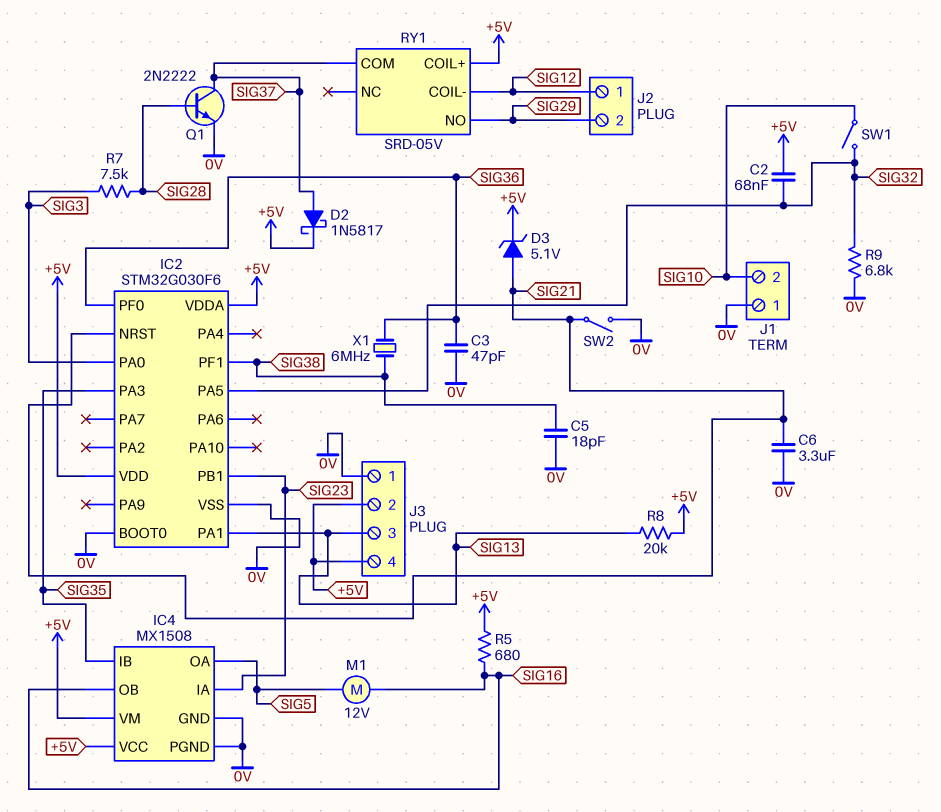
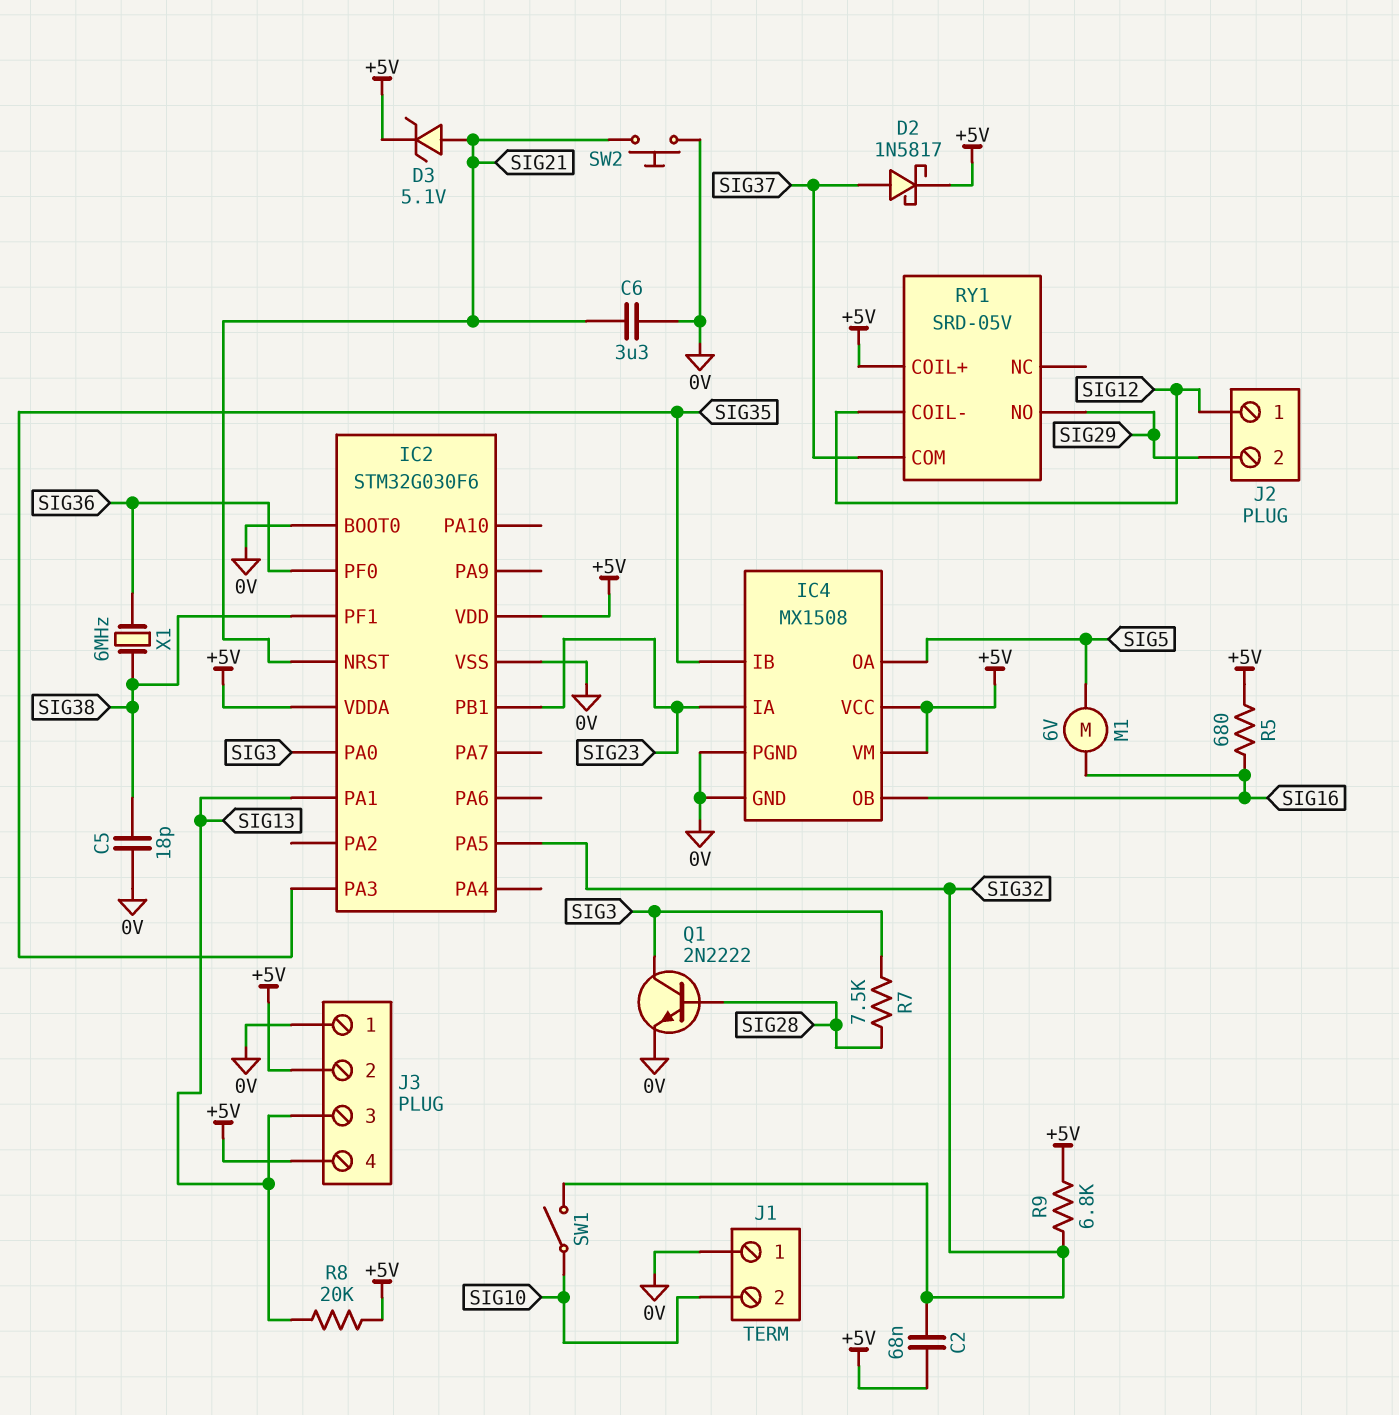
C3: 47pF (0V, SIG36) -> none
M1: motor 12V (SIG5, SIG16) -> motor 6V (SIG5, SIG16)
Q1: NPN 2N2222 (B SIG28, C SIG37, E 0V) -> NPN 2N2222 (B SIG28, C SIG3, E 0V)
R9: 6.8k (0V, SIG32) -> 6.8k (+5V, SIG32)
SW2: switch (0V, SIG21) -> button (0V, SIG21)

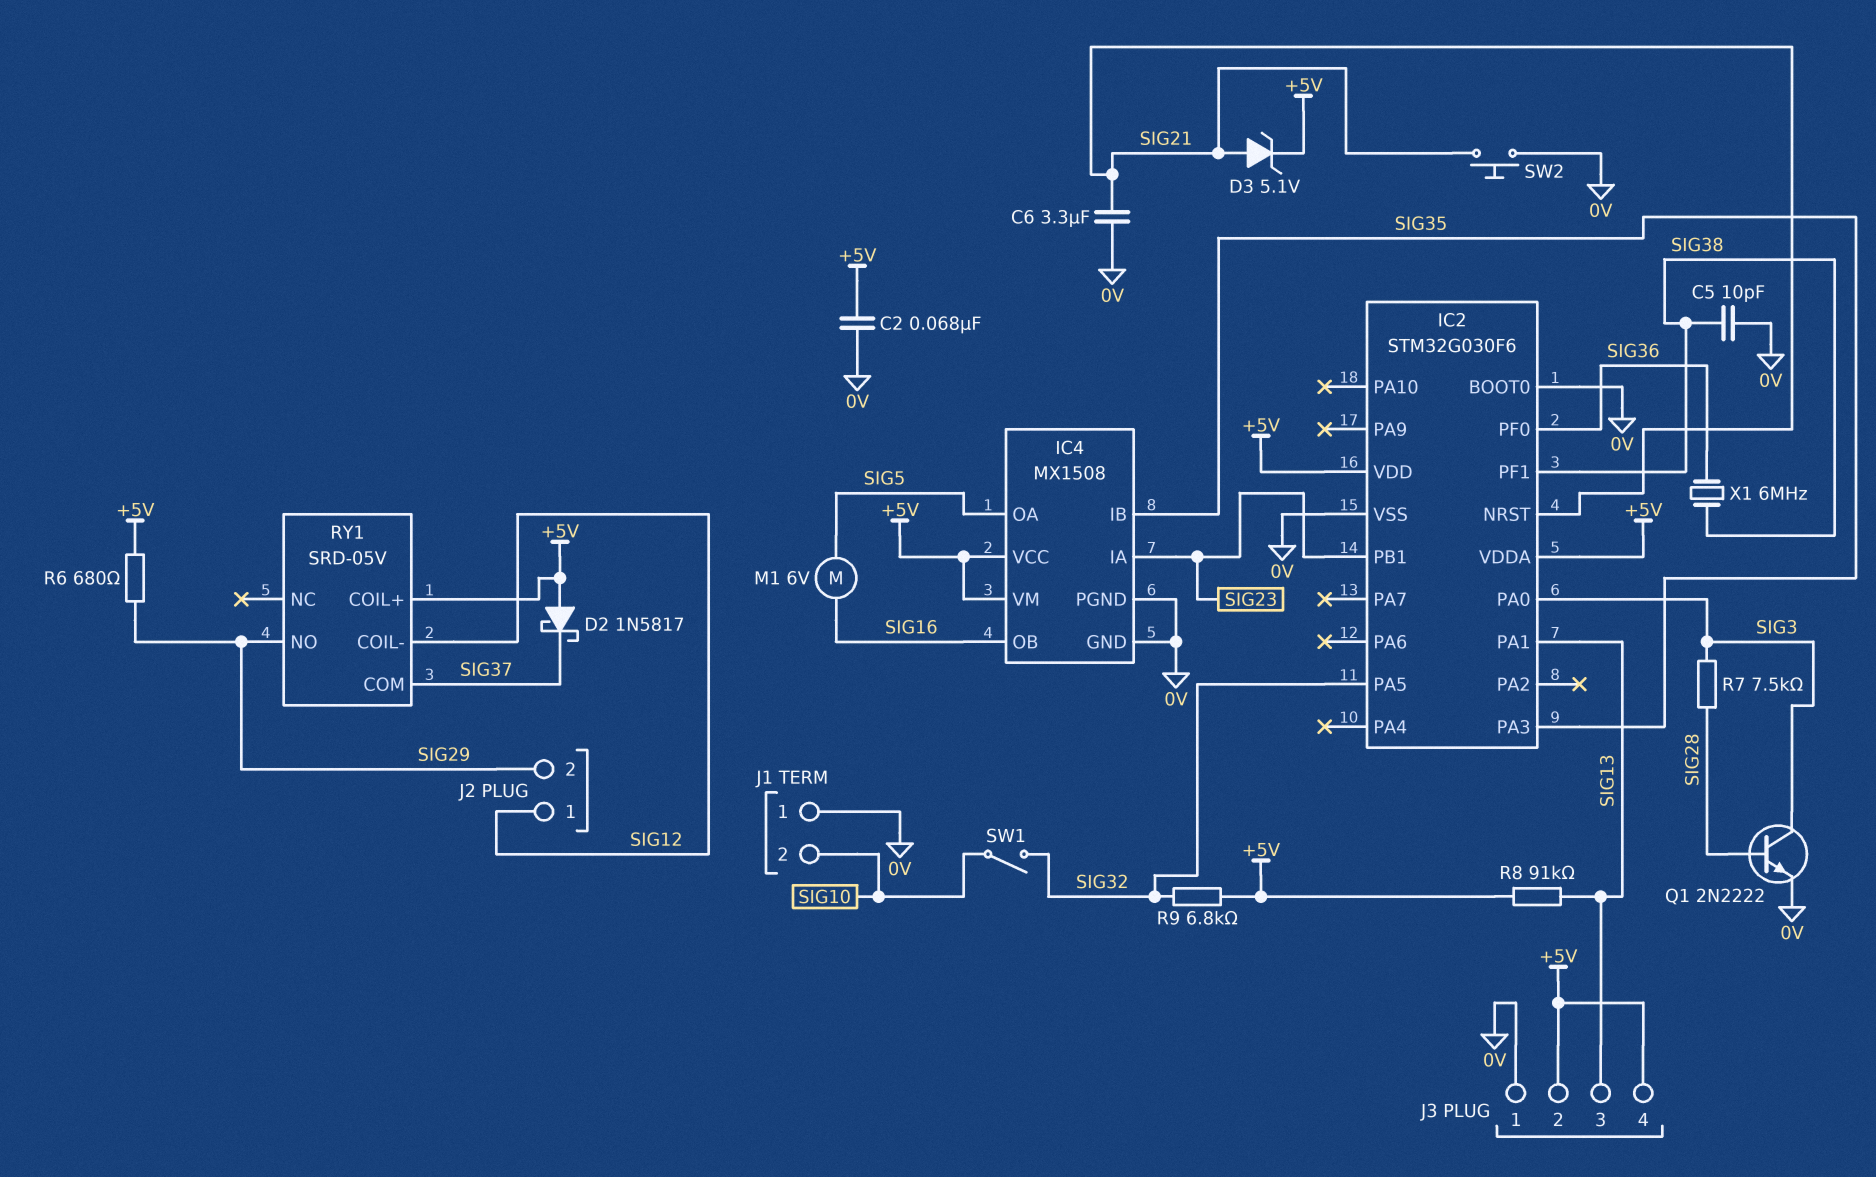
C2: 68nF (+5V, SIG32) -> 68nF (+5V, 0V)
C5: 18pF (0V, SIG38) -> 10pF (0V, SIG38)
D2: schottky 1N5817 (A SIG37, K +5V) -> schottky 1N5817 (A +5V, K SIG37)
R5: 680 (+5V, SIG16) -> none
R6: none -> 680 (+5V, SIG29)
R8: 20k (+5V, SIG13) -> 91k (+5V, SIG13)

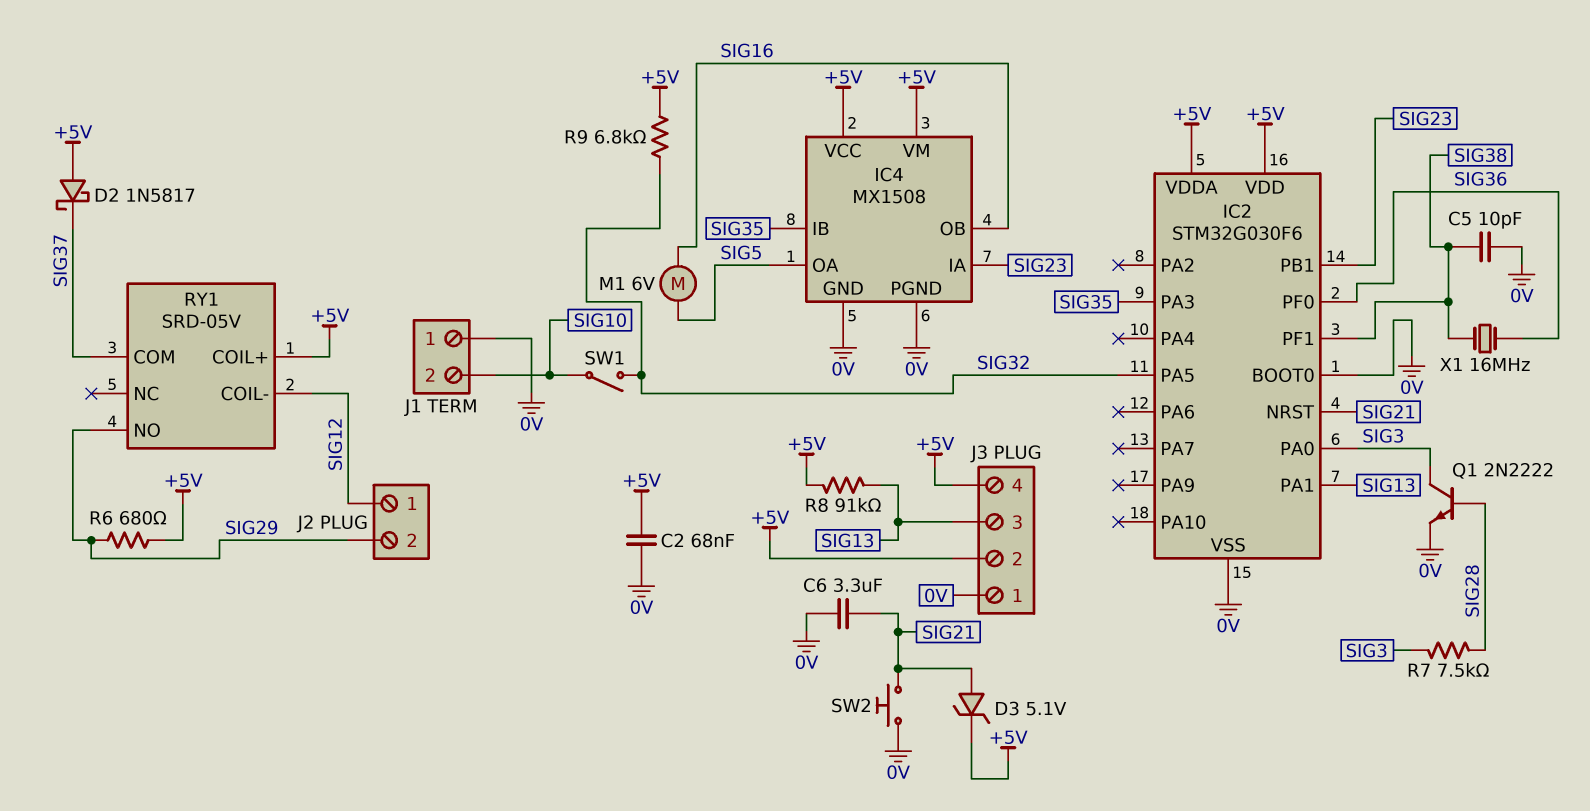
X1: 6MHz (SIG36, SIG38) -> 16MHz (SIG36, SIG38)

